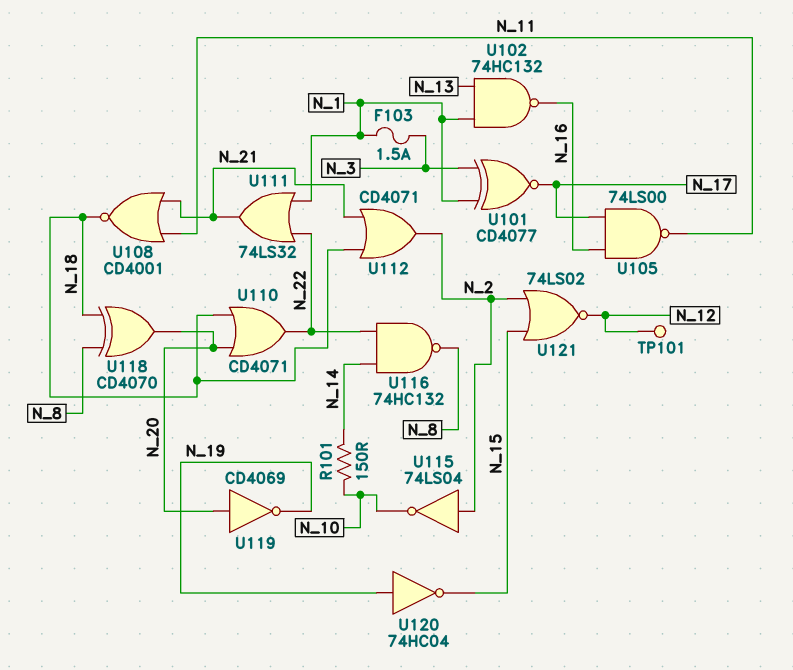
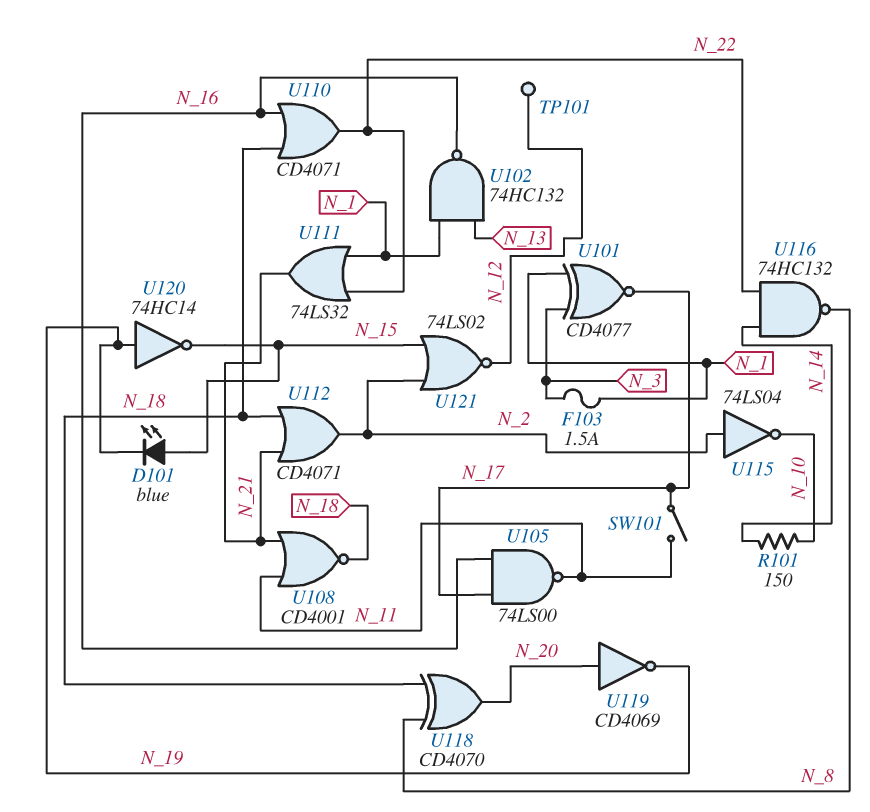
D101: none -> LED blue (A N_15, K N_19)
SW101: none -> switch (N_11, N_17)
U110: OR CD4071 (in N_18, in N_20, out N_22) -> OR CD4071 (in N_16, in N_18, out N_22)
U120: NOT 74HC04 (in N_19, out N_15) -> NOT 74HC14 (in N_19, out N_15)

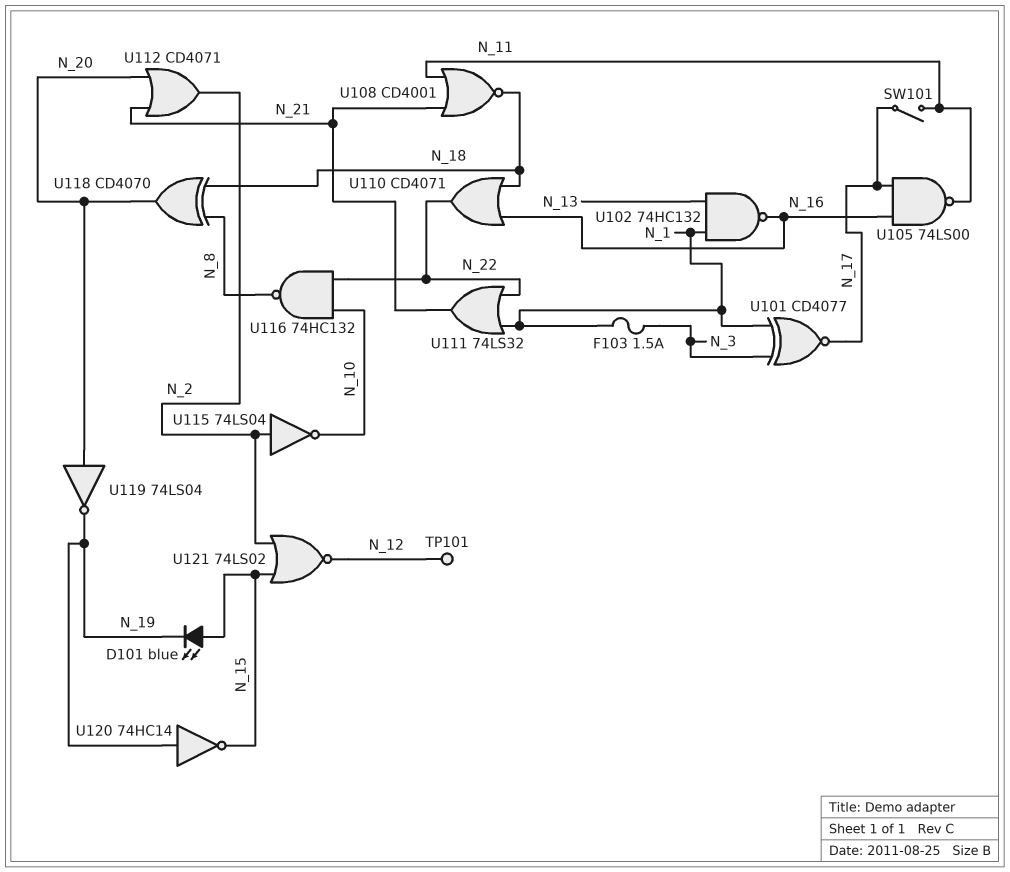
R101: 150 (N_10, N_14) -> none
U112: OR CD4071 (in N_18, in N_21, out N_2) -> OR CD4071 (in N_20, in N_21, out N_2)
U116: NAND 74HC132 (in N_14, in N_22, out N_8) -> NAND 74HC132 (in N_10, in N_22, out N_8)
U119: NOT CD4069 (in N_20, out N_19) -> NOT 74LS04 (in N_20, out N_19)

